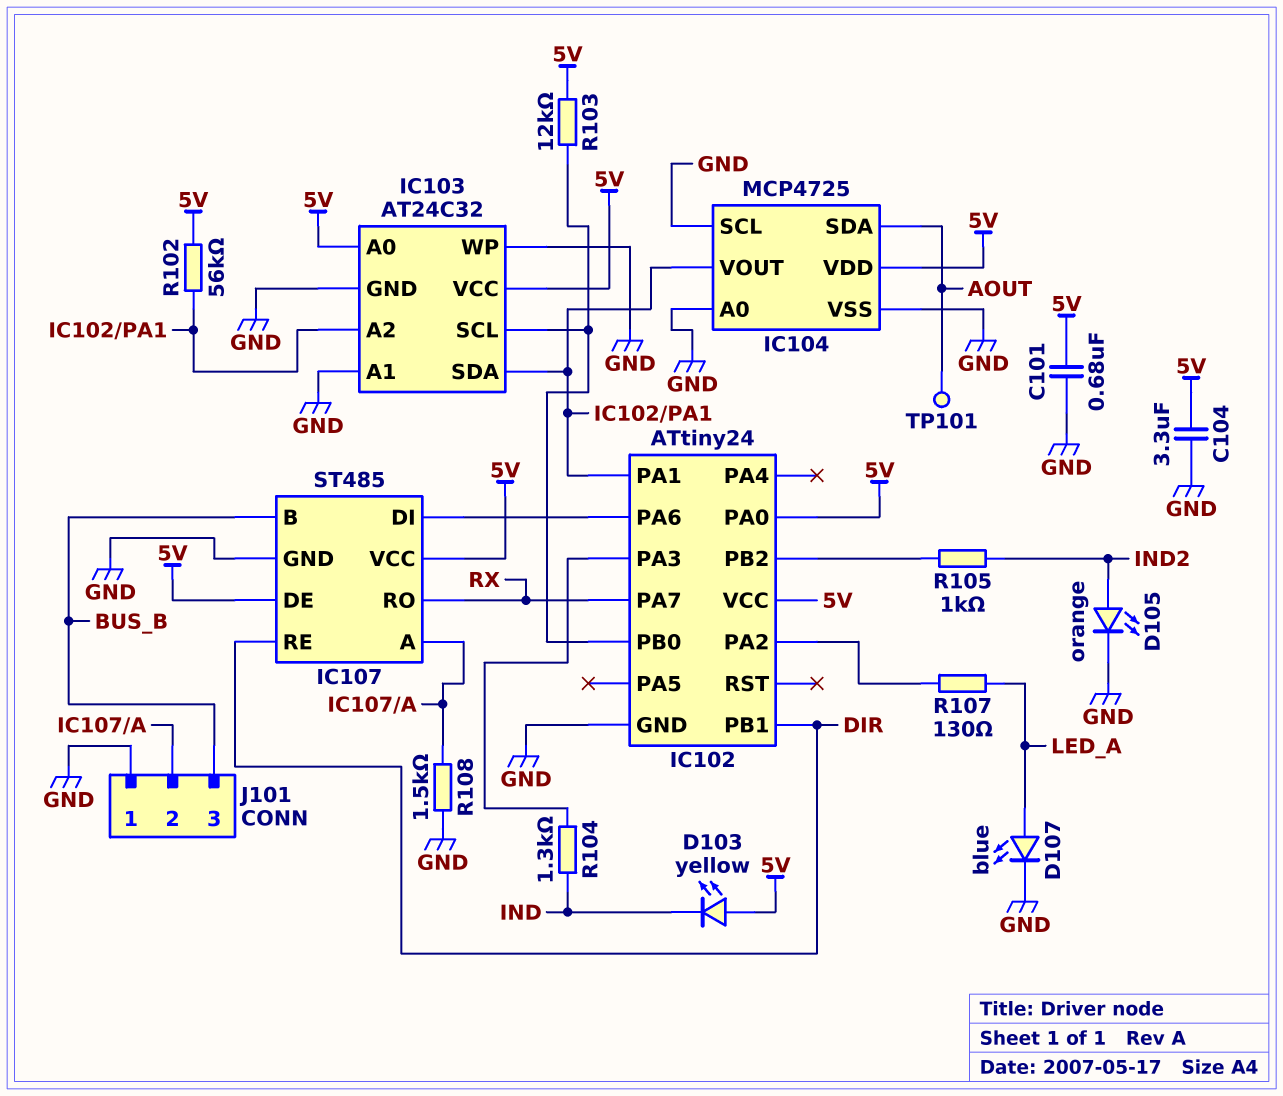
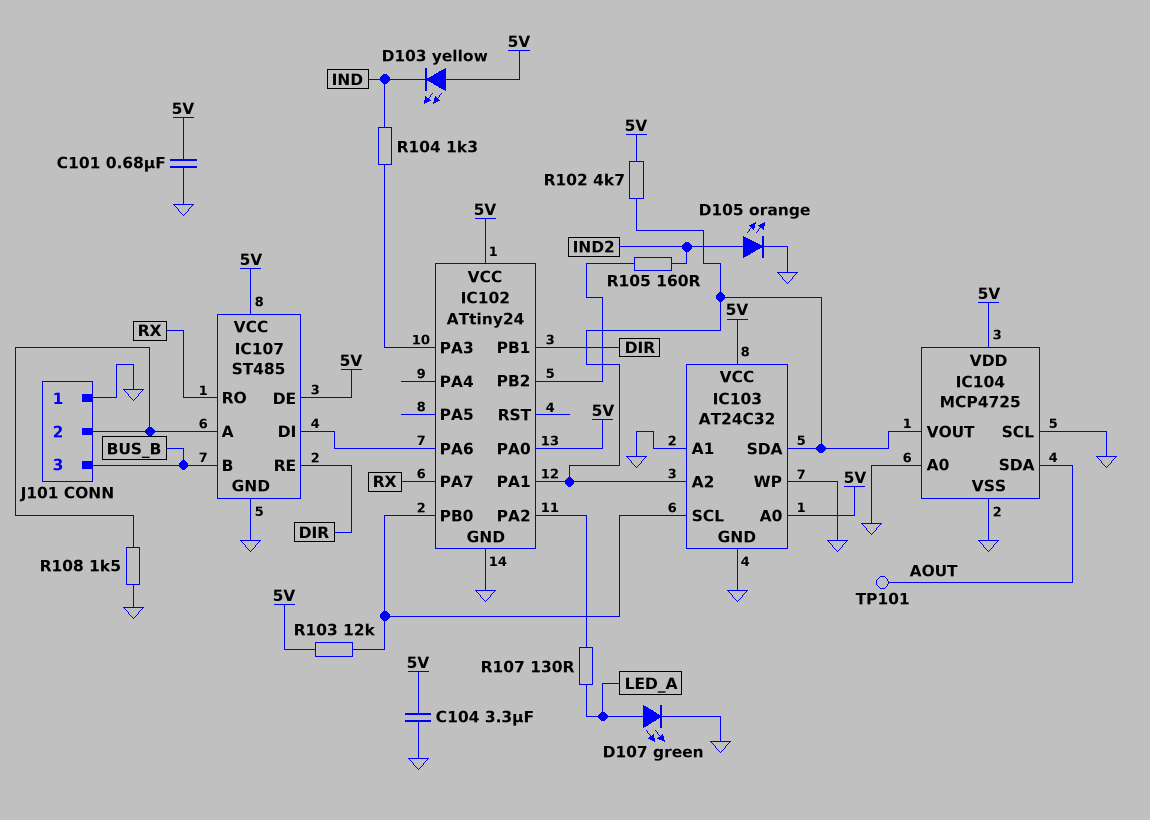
D107: LED blue (A LED_A, K GND) -> LED green (A LED_A, K GND)
R102: 56k (5V, IC102/PA1) -> 4.7k (5V, IC102/PA1)
R105: 1k (IC102/PB2, IND2) -> 160 (IC102/PB2, IND2)

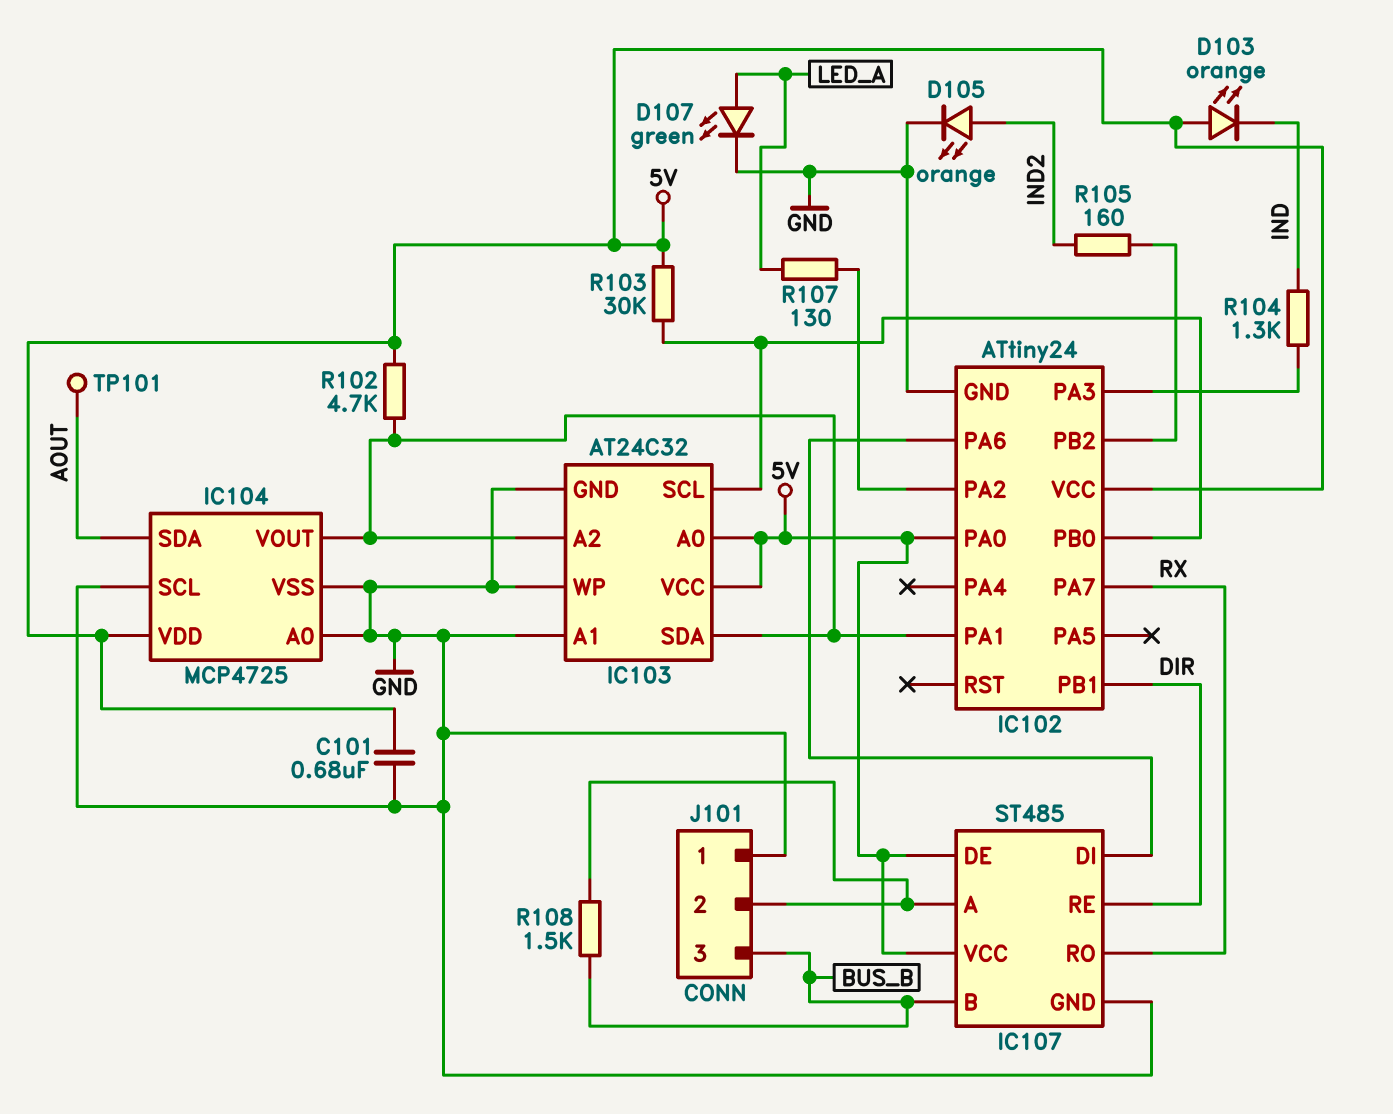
C104: 3.3uF (5V, GND) -> none
D103: LED yellow (A 5V, K IND) -> LED orange (A 5V, K IND)
R103: 12k (5V, IC102/PB0) -> 30k (5V, IC102/PB0)
R108: 1.5k (GND, IC107/A) -> 1.5k (BUS_B, IC107/A)

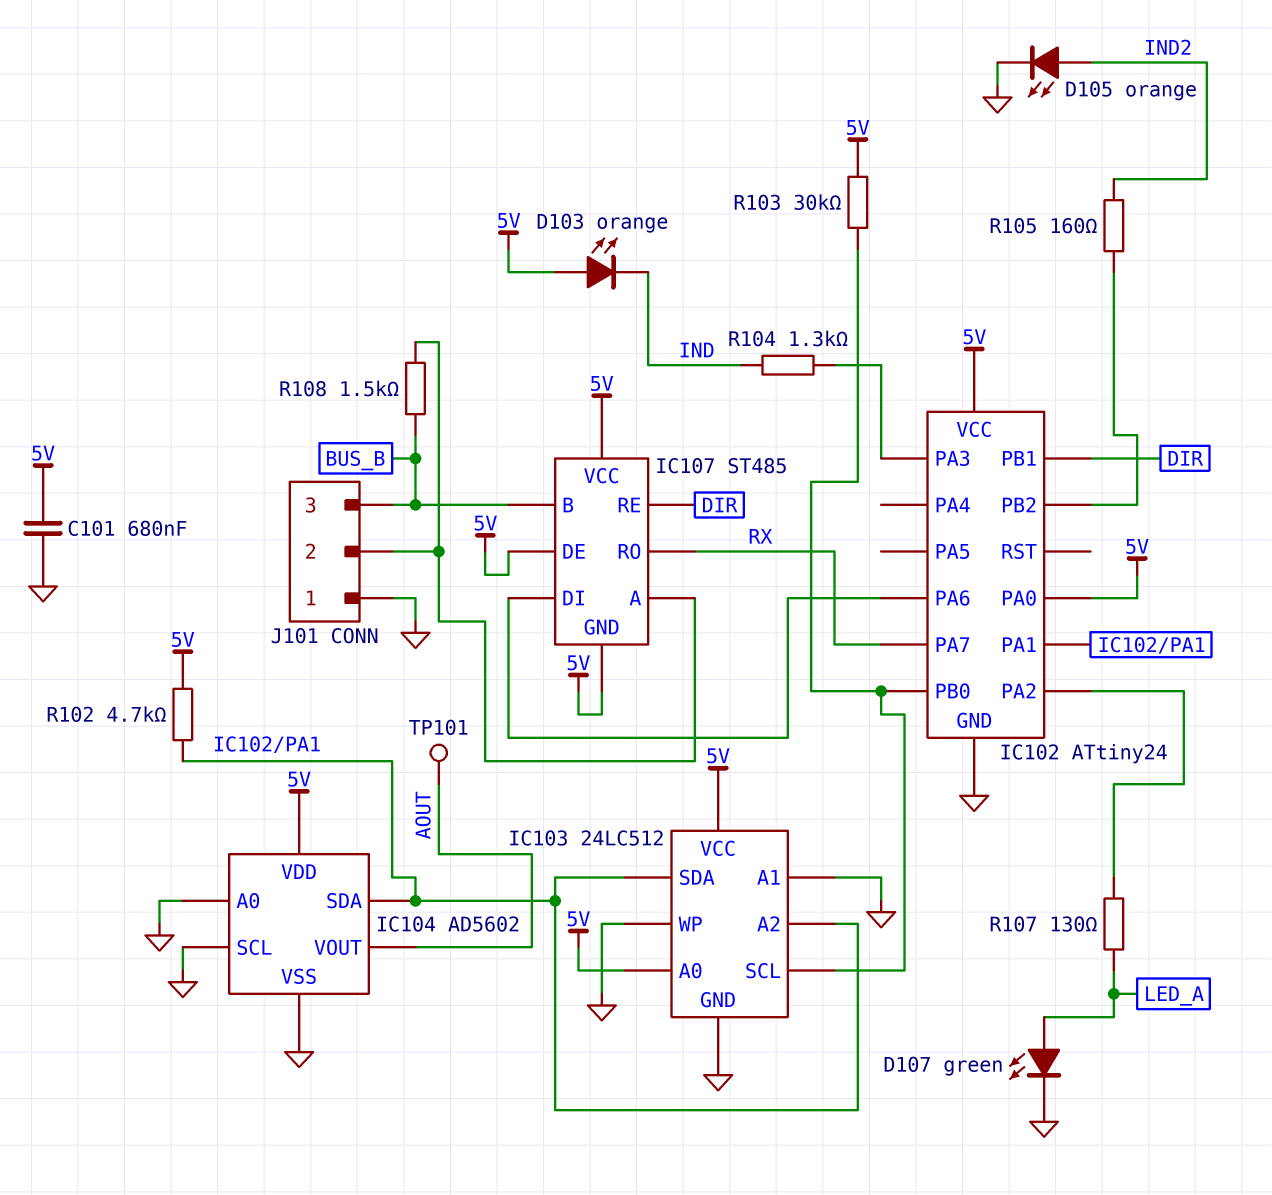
IC103: AT24C32 -> 24LC512
IC104: MCP4725 -> AD5602
IC104 pin SDA: AOUT -> IC102/PA1
IC104 pin VOUT: IC102/PA1 -> AOUT
IC107 pin GND: GND -> 5V

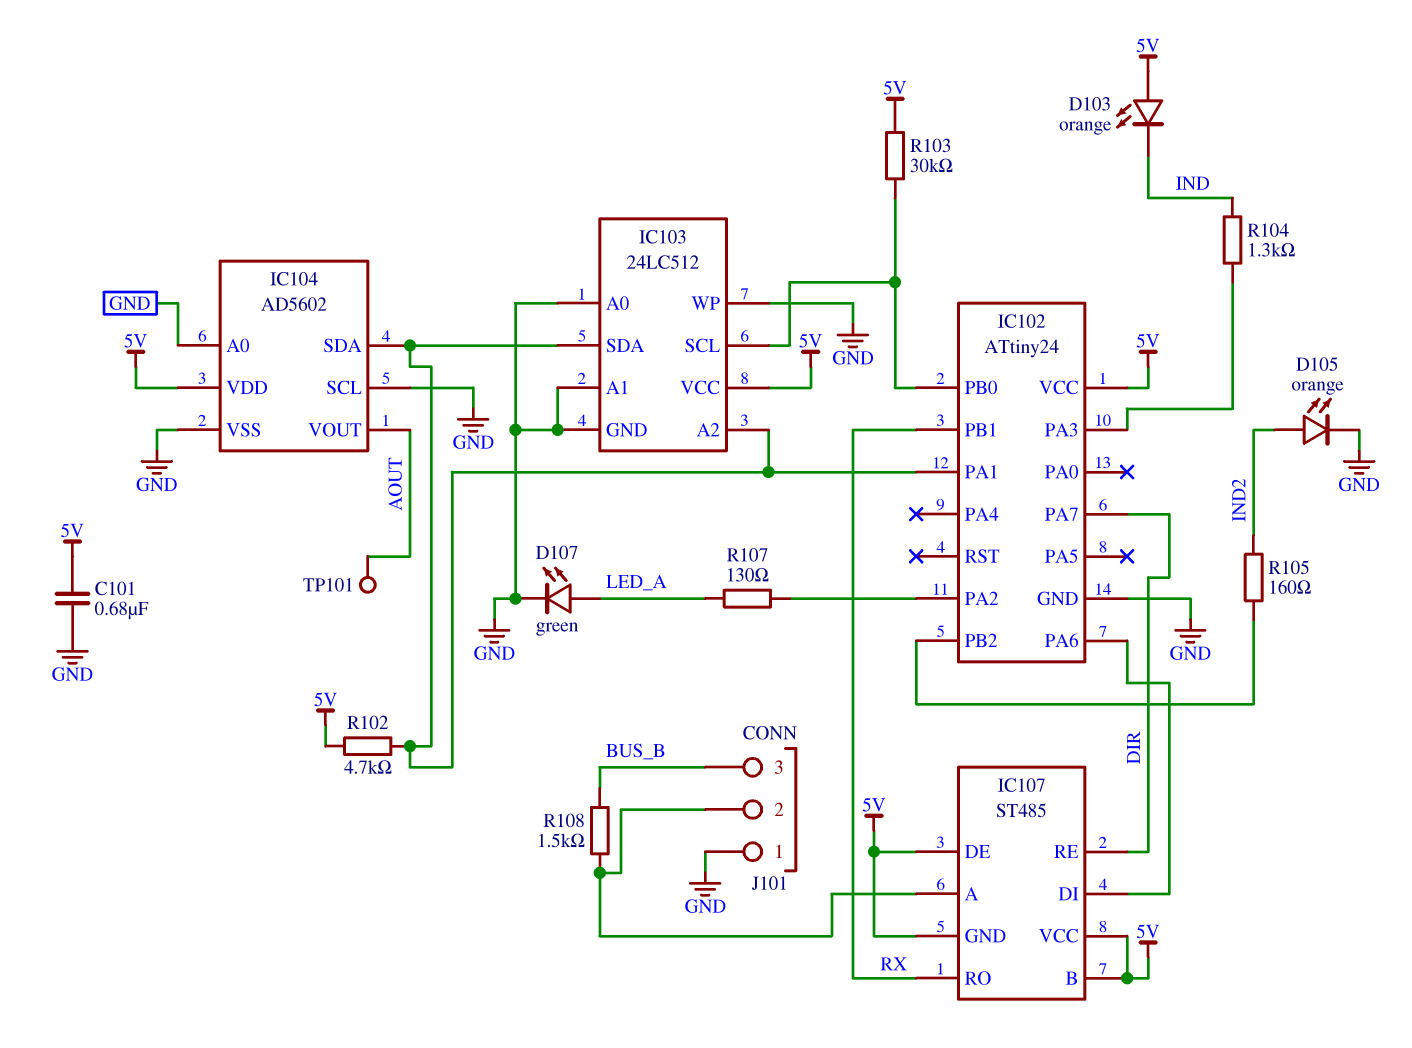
IC102 pin PA0: 5V -> none
IC102 pin PA7: RX -> DIR
IC102 pin PB1: DIR -> RX
IC103 pin A0: 5V -> GND
IC107 pin B: BUS_B -> 5V

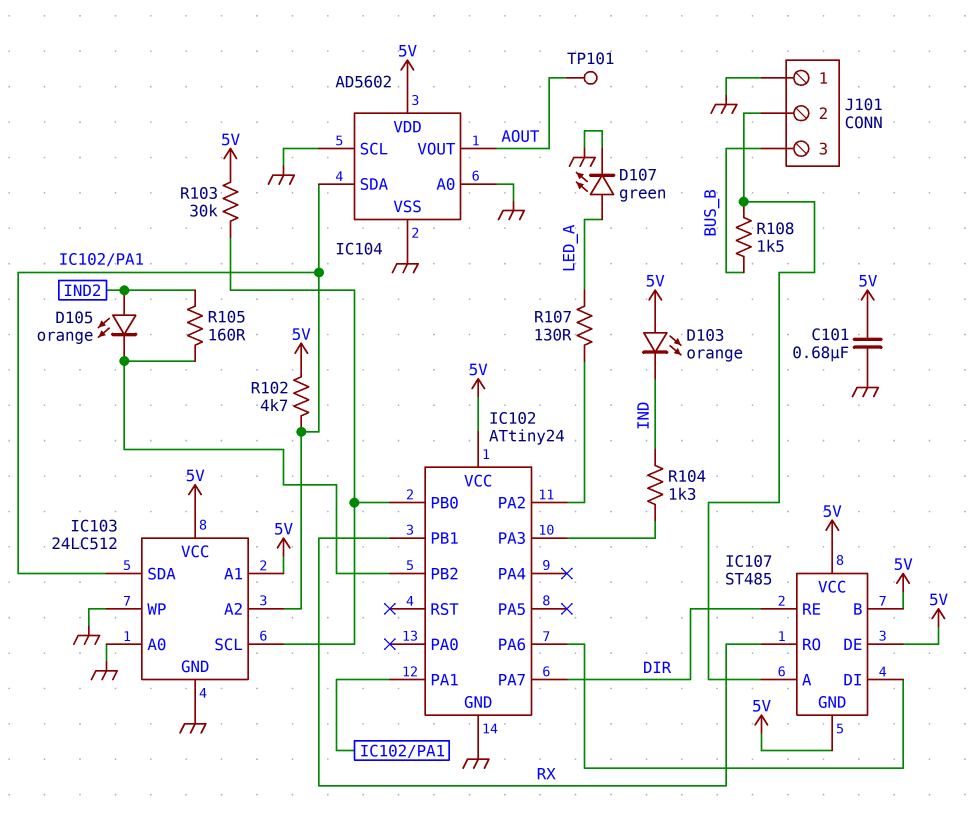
D105: LED orange (A IND2, K GND) -> LED orange (A IND2, K IC102/PB2)
IC103 pin A1: GND -> 5V

